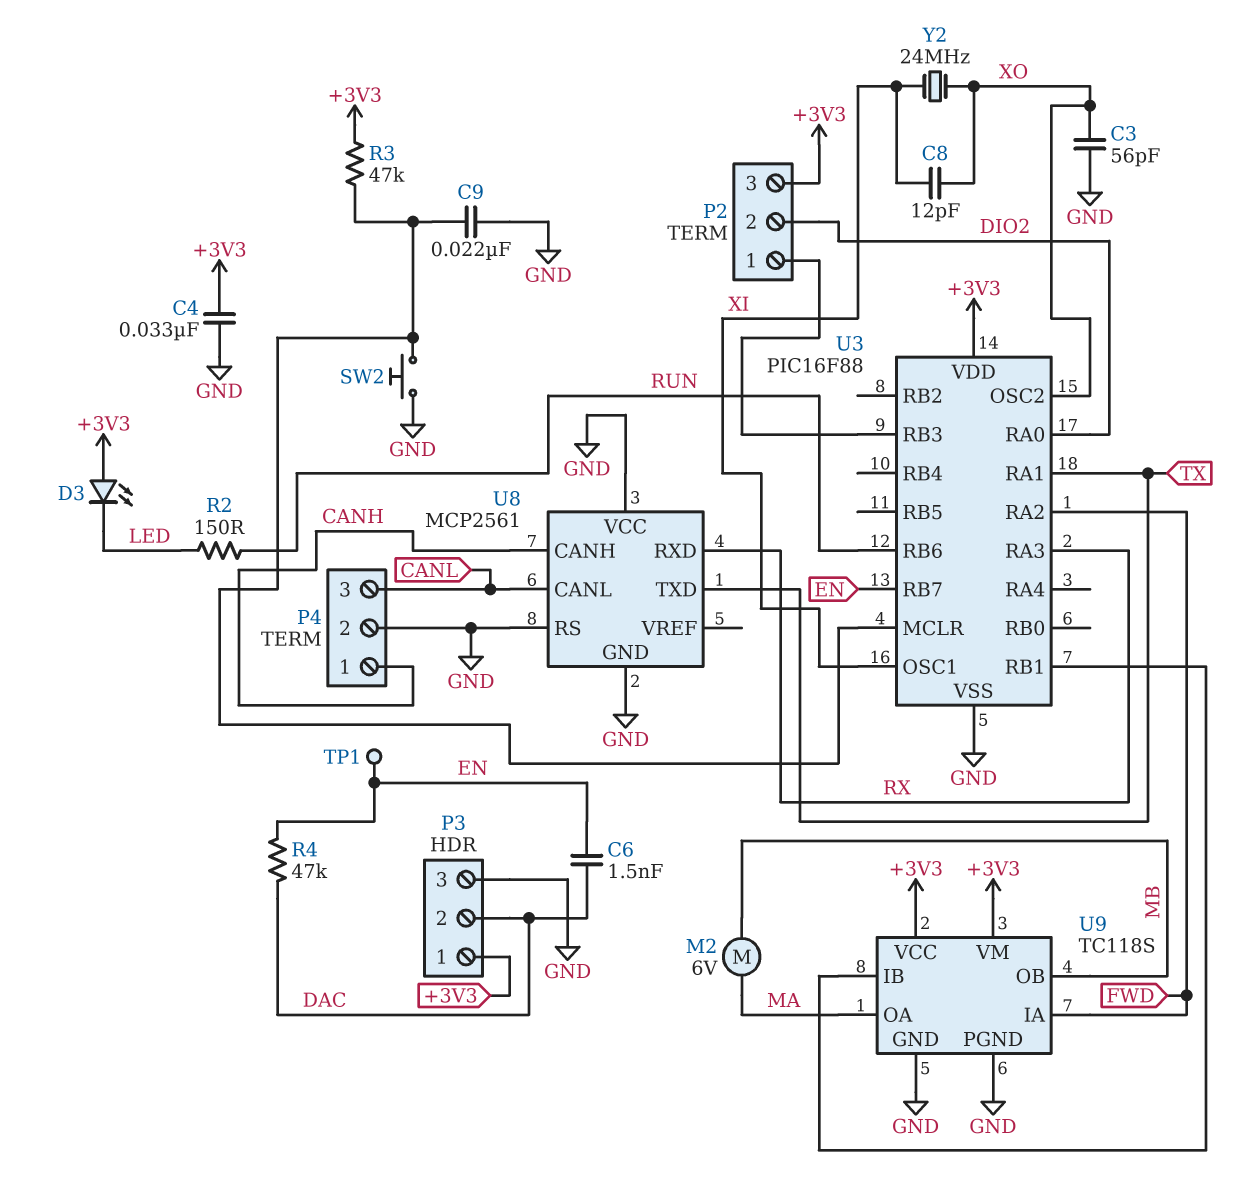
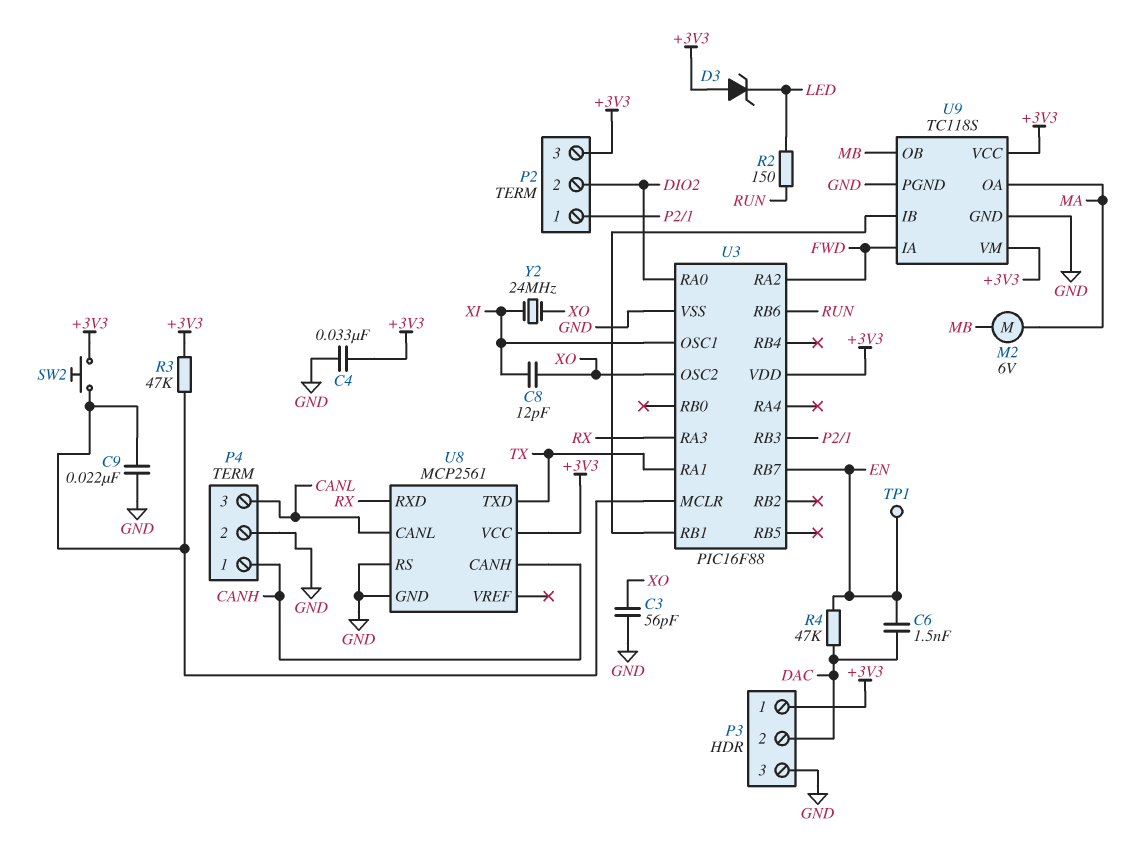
D3: LED (A +3V3, K LED) -> zener (A +3V3, K LED)
SW2: button (GND, U3/MCLR) -> button (+3V3, U3/MCLR)
U8 pin VCC: GND -> +3V3

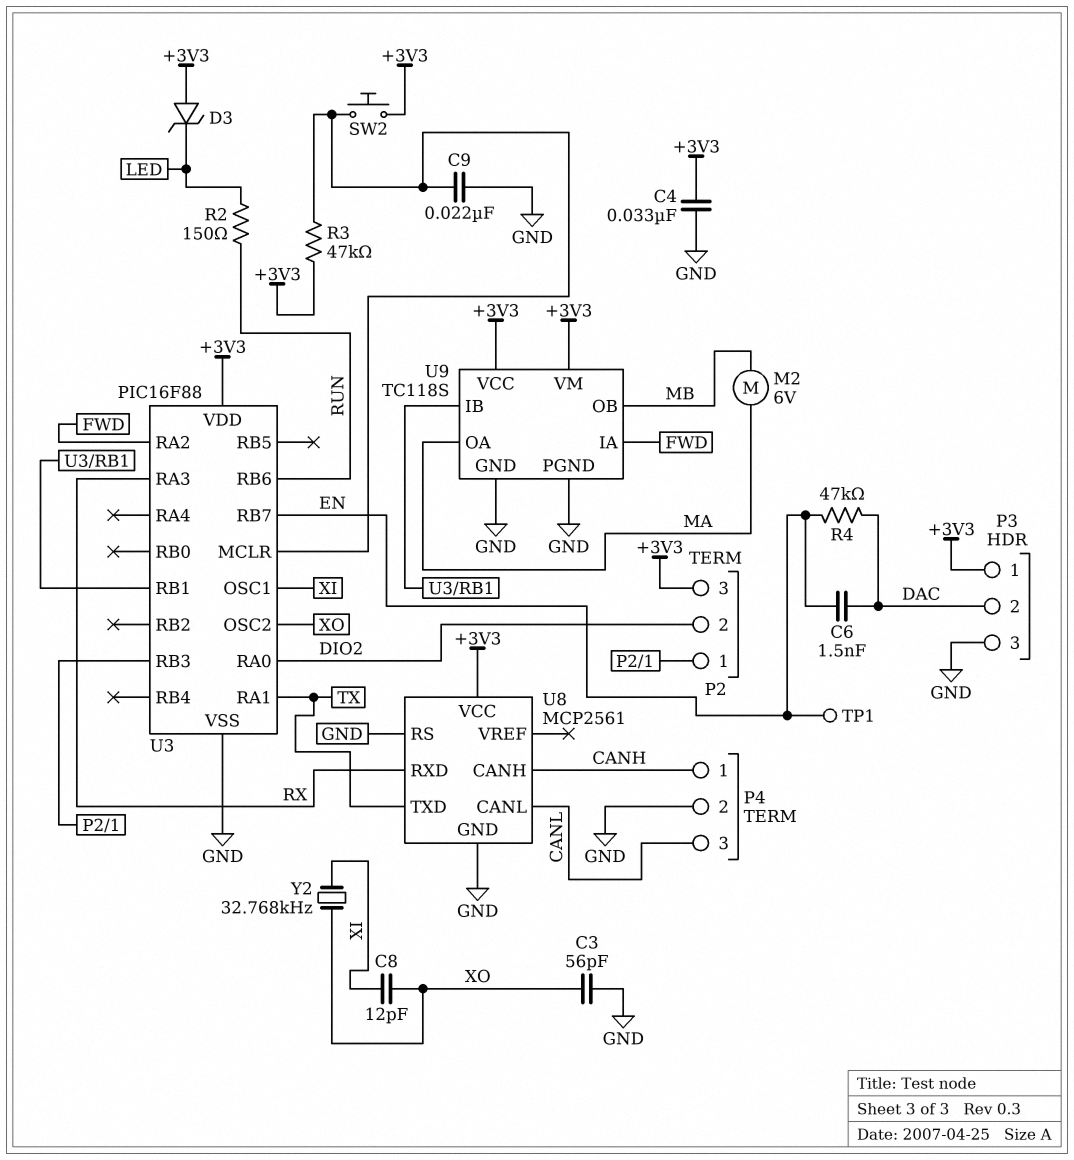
Y2: 24MHz (XI, XO) -> 32.768kHz (XI, XO)

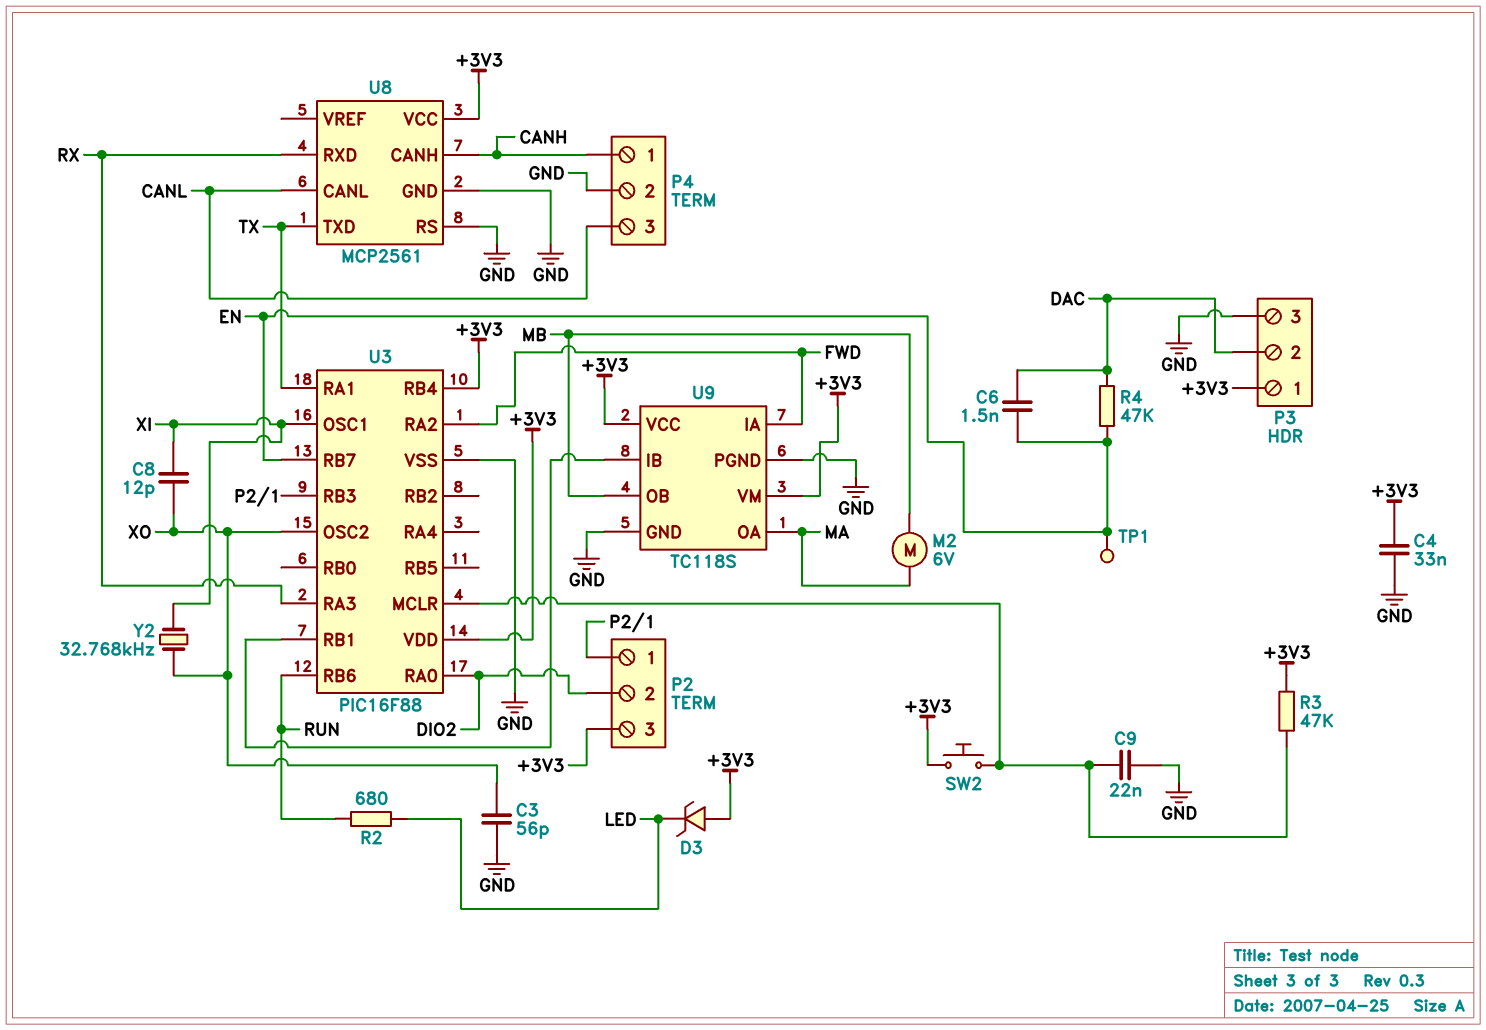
R2: 150 (LED, RUN) -> 680 (LED, RUN)
U3 pin RB4: none -> +3V3

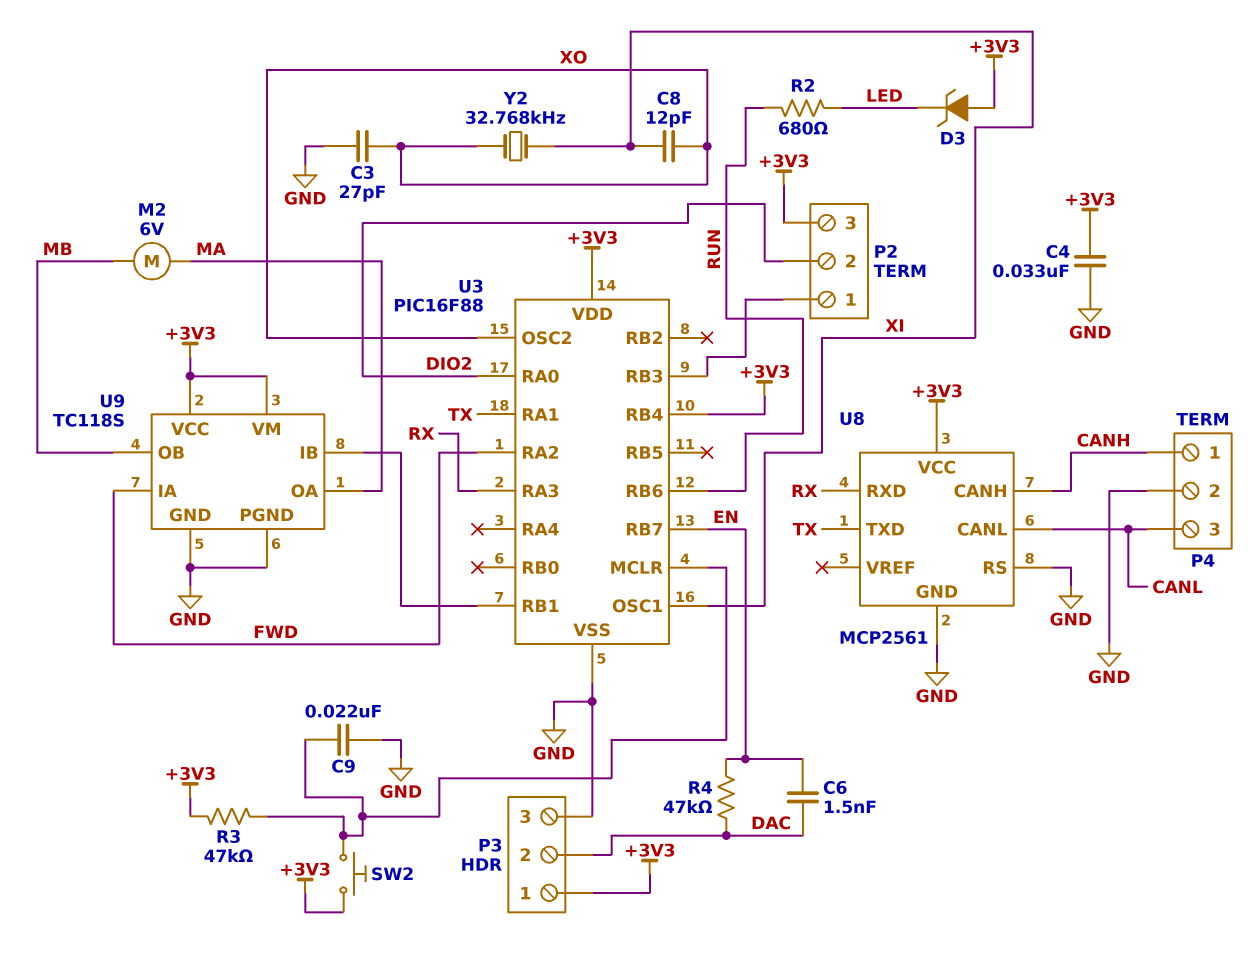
C3: 56pF (GND, XO) -> 27pF (GND, XO)
TP1: test point (EN) -> none

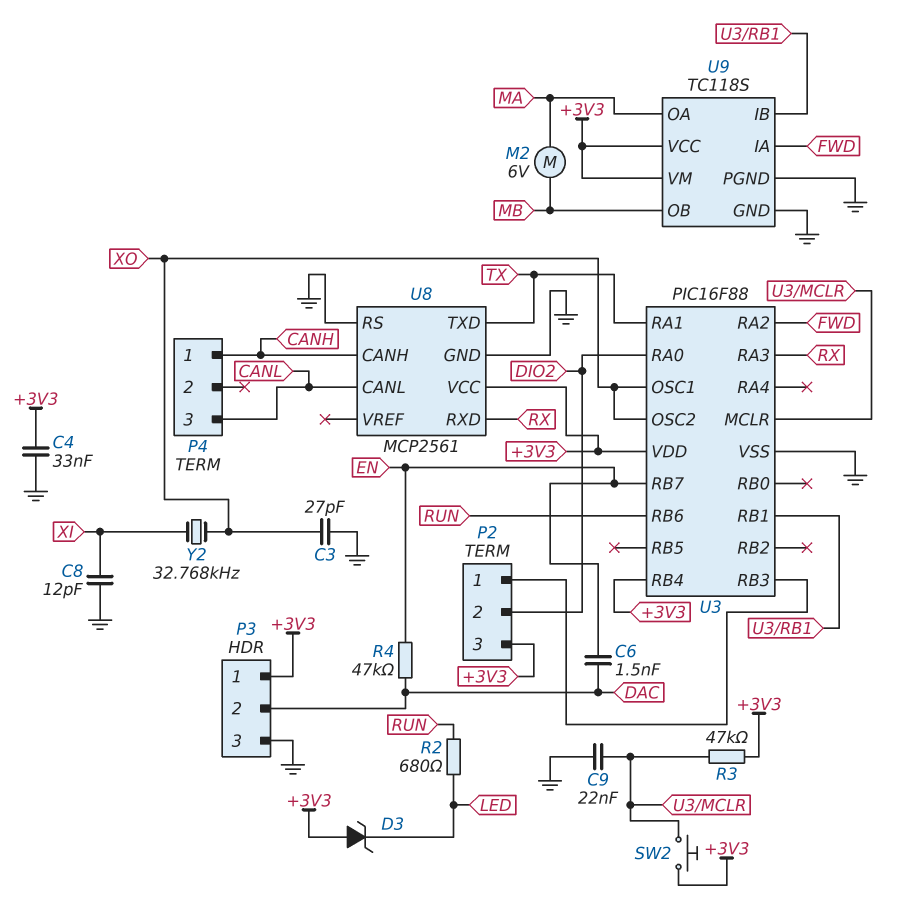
C8: 12pF (XI, XO) -> 12pF (GND, XI)
P4 pin 2: GND -> none
U3 pin OSC1: XI -> XO

